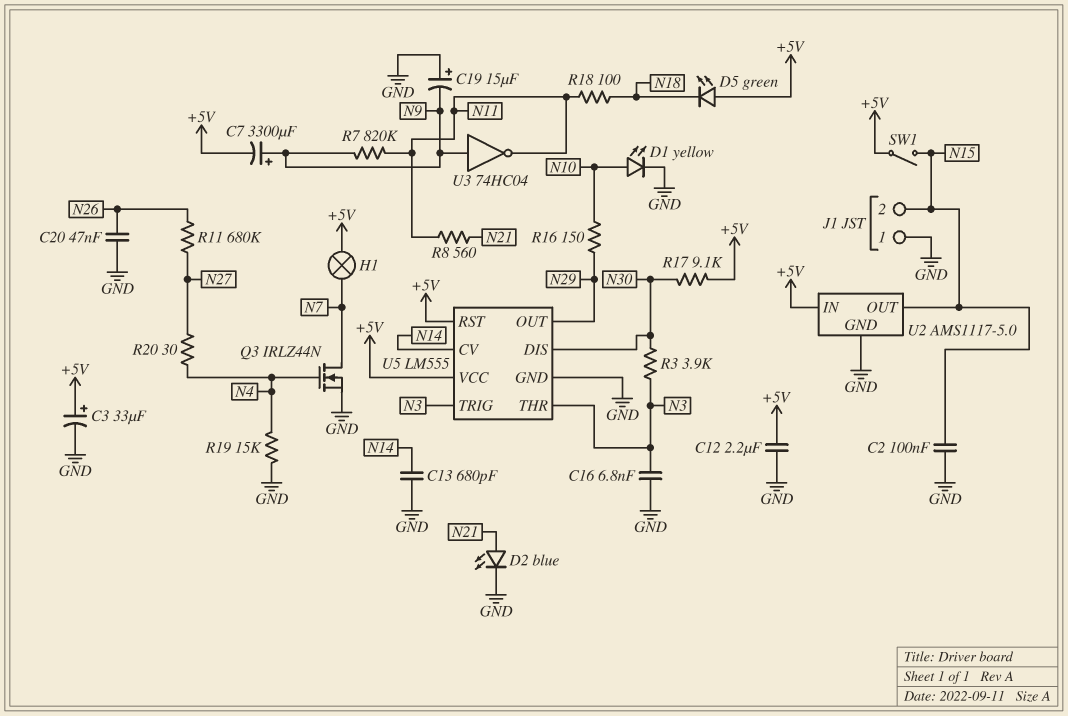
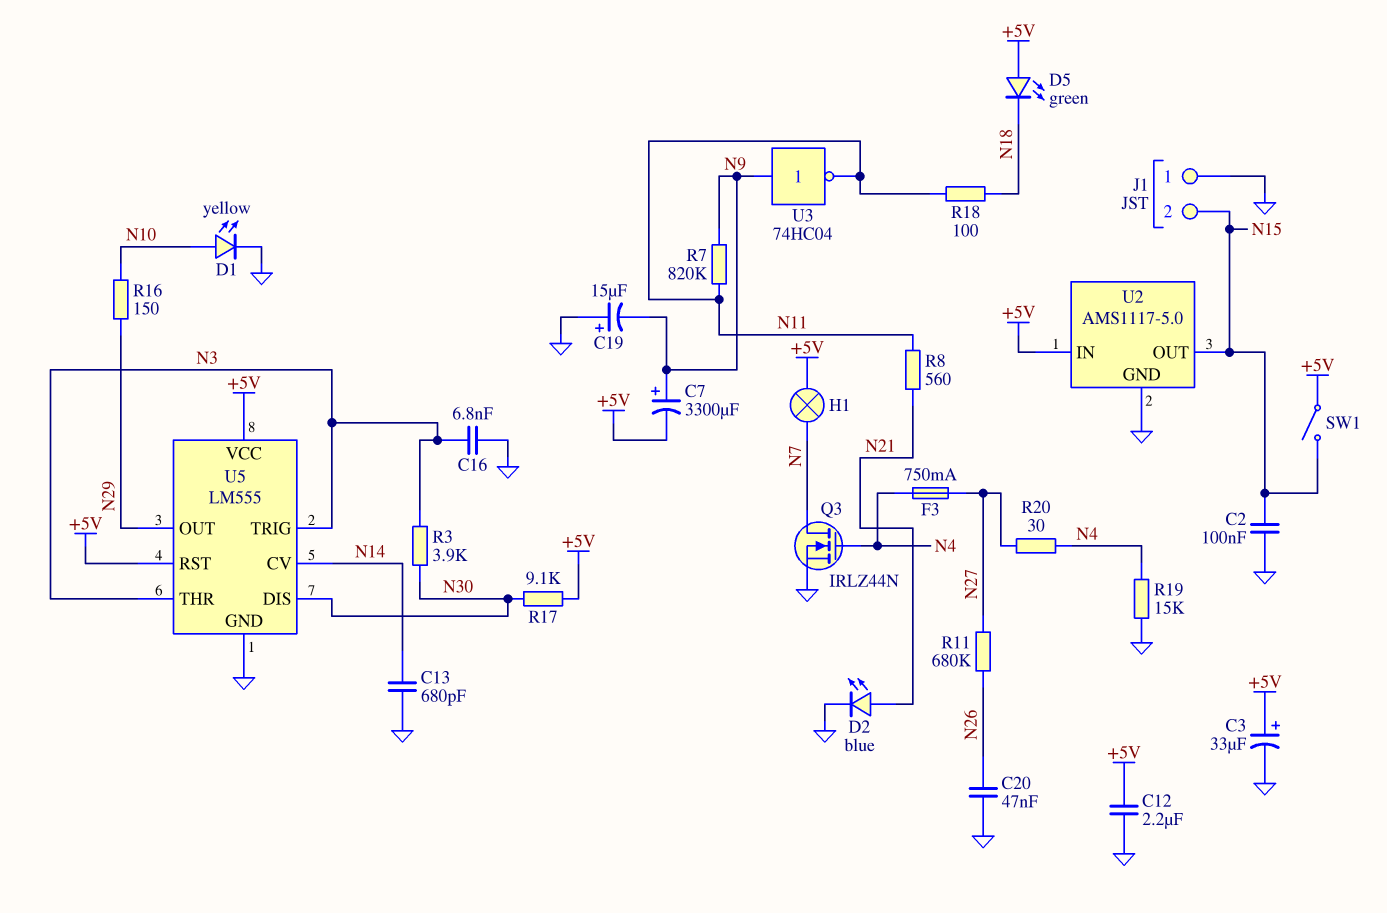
F3: none -> 750mA (N4, N27)

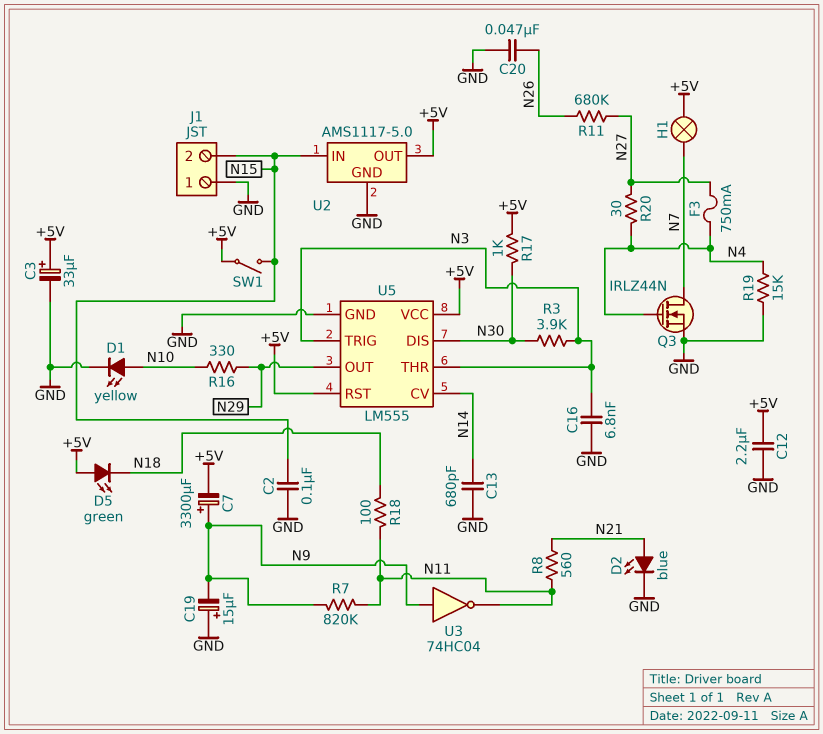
R16: 150 (N10, N29) -> 330 (N10, N29)
R17: 9.1k (+5V, N30) -> 1k (+5V, N30)
U2 pin IN: +5V -> N15
U2 pin OUT: N15 -> +5V

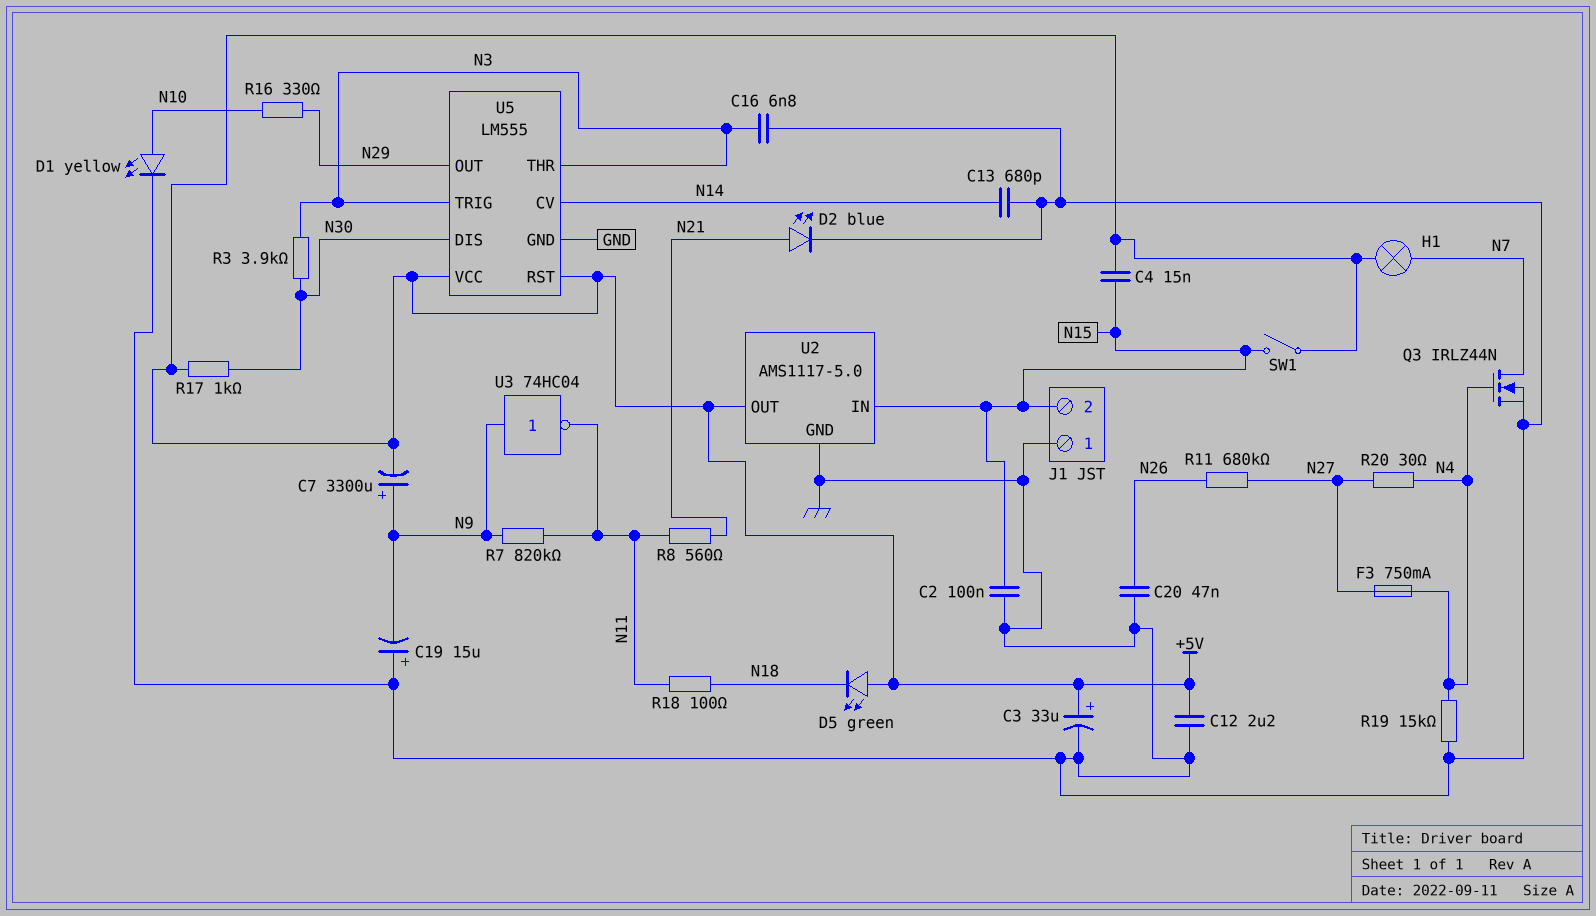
C4: none -> 15nF (+5V, N15)

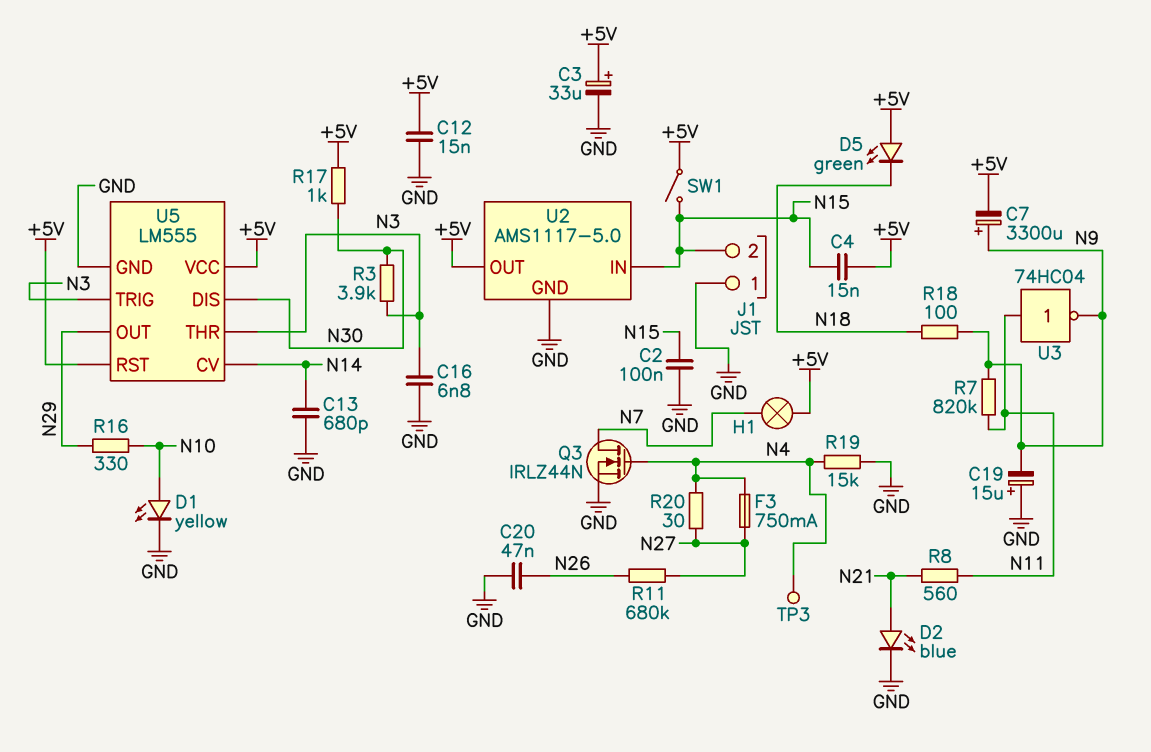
C12: 2.2uF (+5V, GND) -> 15nF (+5V, GND)
R18: 100 (N11, N18) -> 100 (N9, N18)
TP3: none -> test point (N4)
U3: NOT 74HC04 (in N9, out N11) -> NOT 74HC04 (in N11, out N9)

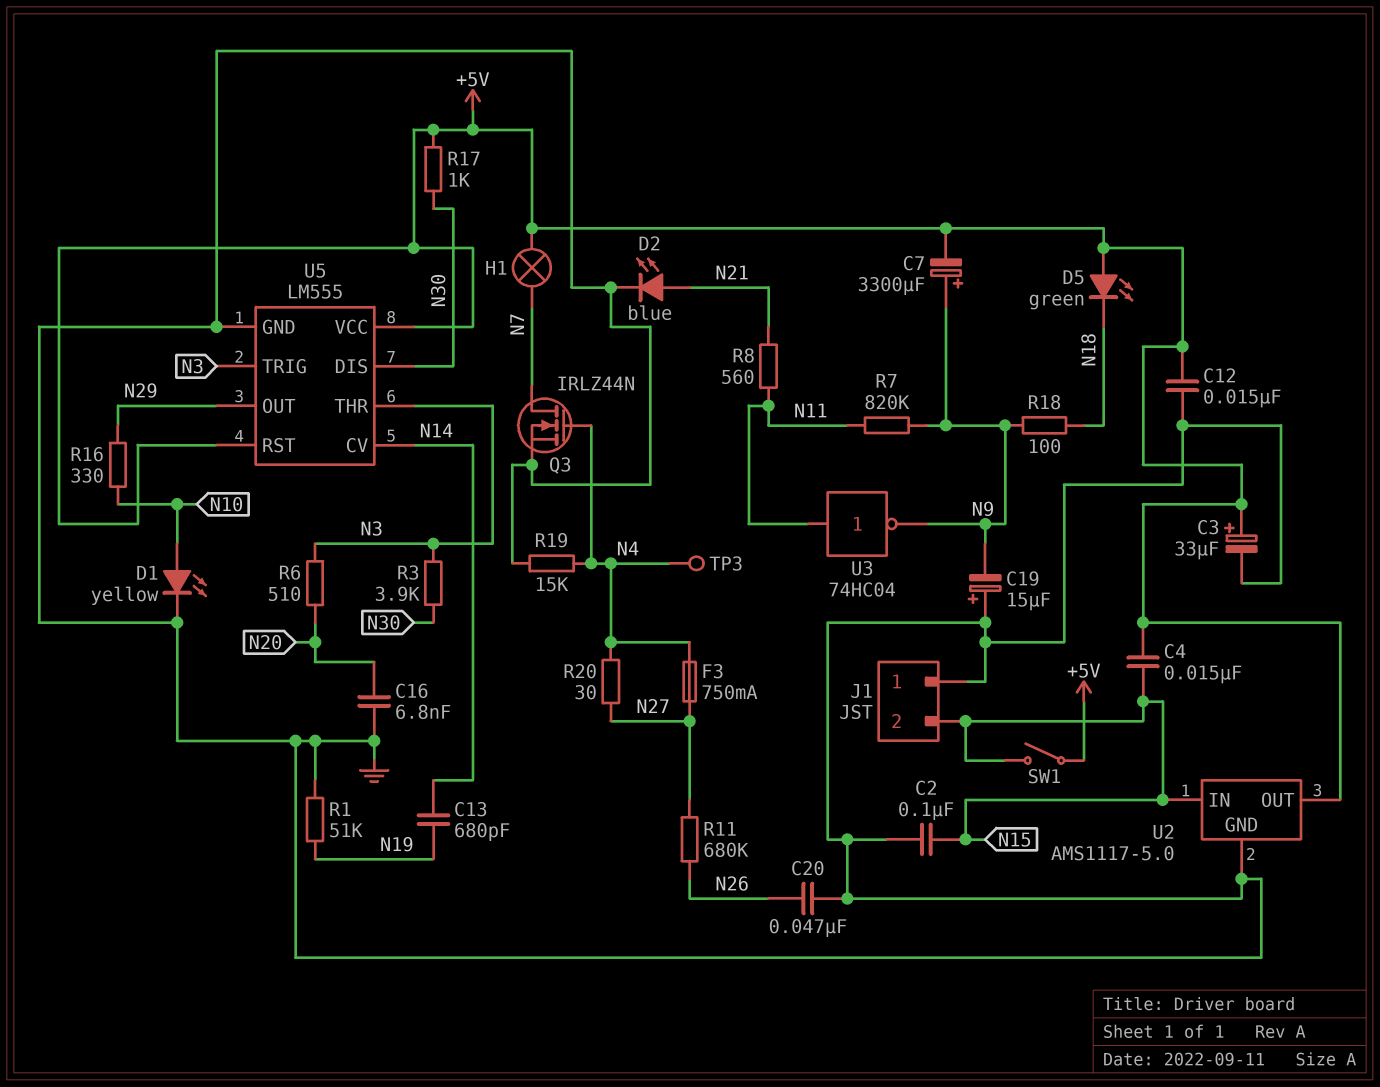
C13: 680pF (GND, N14) -> 680pF (N14, N19)
C16: 6.8nF (GND, N3) -> 6.8nF (GND, N20)
R1: none -> 51k (GND, N19)
R6: none -> 510 (N3, N20)

